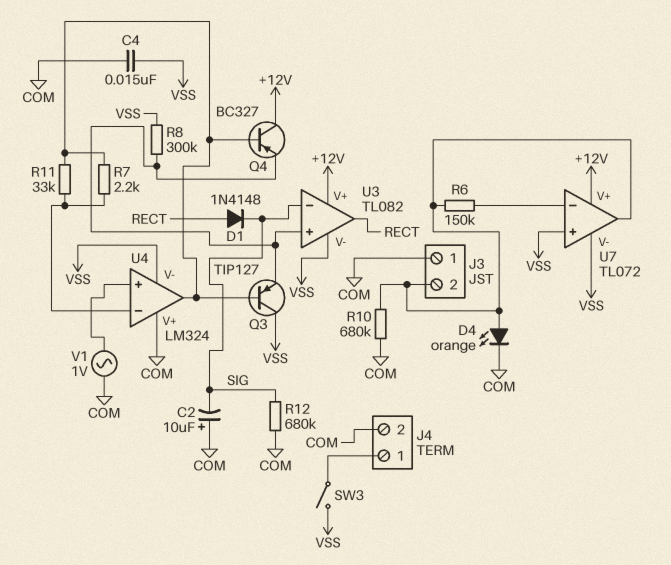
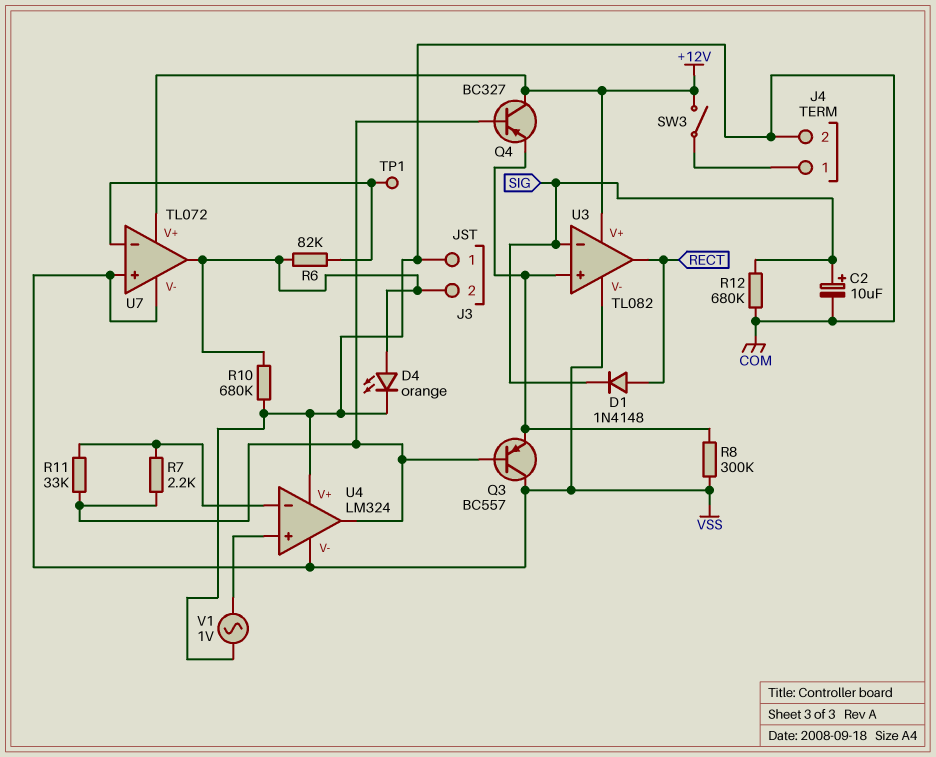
C2: 10uF (plus COM, minus SIG) -> 10uF (plus SIG, minus COM)
C4: 15nF (COM, VSS) -> none
Q3: PNP TIP127 (B U4/out, C VSS, E U3/in+) -> PNP BC557 (B U4/out, C VSS, E U3/in+)
R6: 150k (J3/2, U7/in-) -> 82k (J3/2, U7/in-)
SW3: switch (J4/1, VSS) -> switch (+12V, J4/1)
TP1: none -> test point (U7/in-)

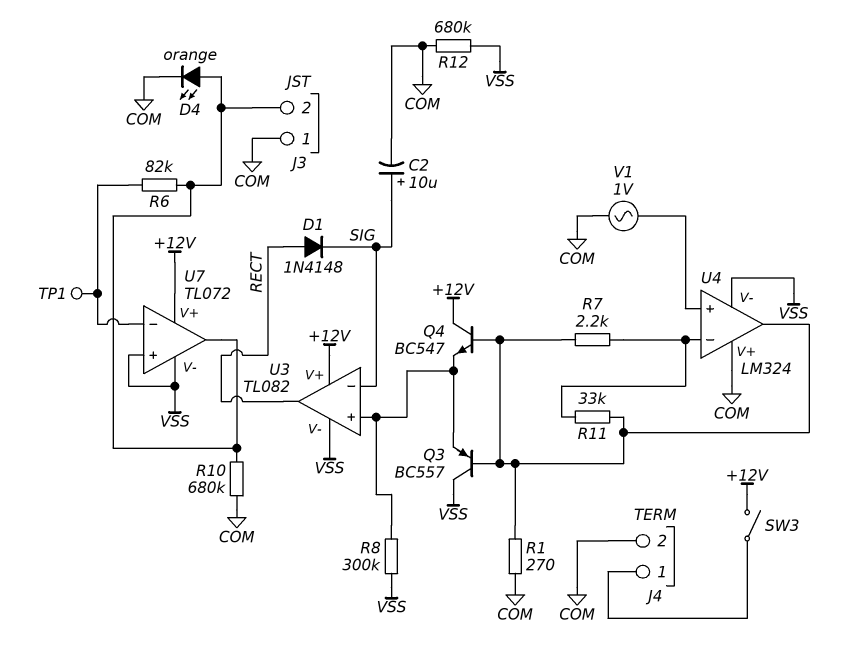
Q4: PNP BC327 (B U4/out, C +12V, E U3/in+) -> NPN BC547 (B U4/out, C +12V, E U3/in+)
R1: none -> 270 (COM, U4/out)
R12: 680k (COM, SIG) -> 680k (COM, VSS)

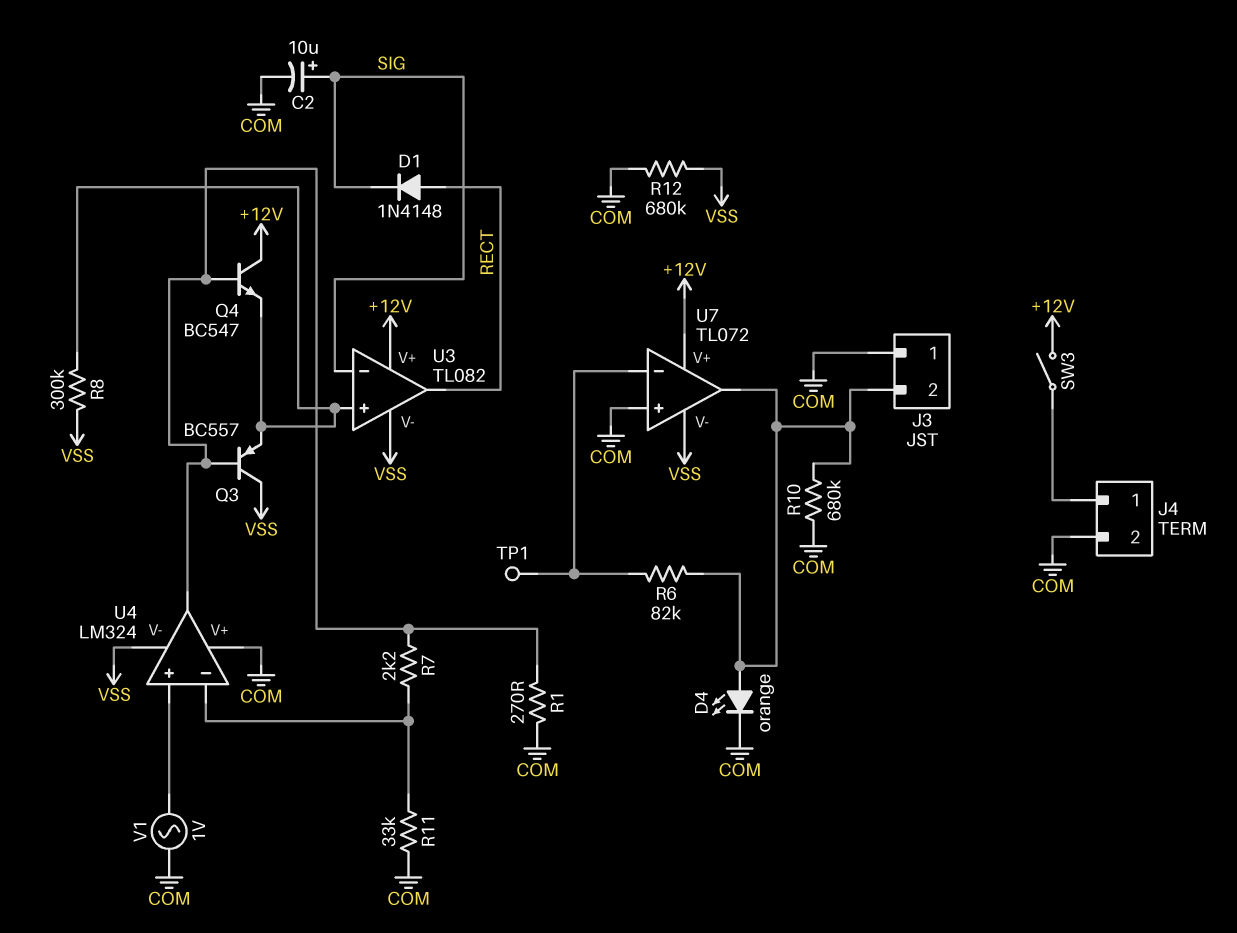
R11: 33k (U4/in-, U4/out) -> 33k (COM, U4/in-)
U7 pin in+: VSS -> COM

